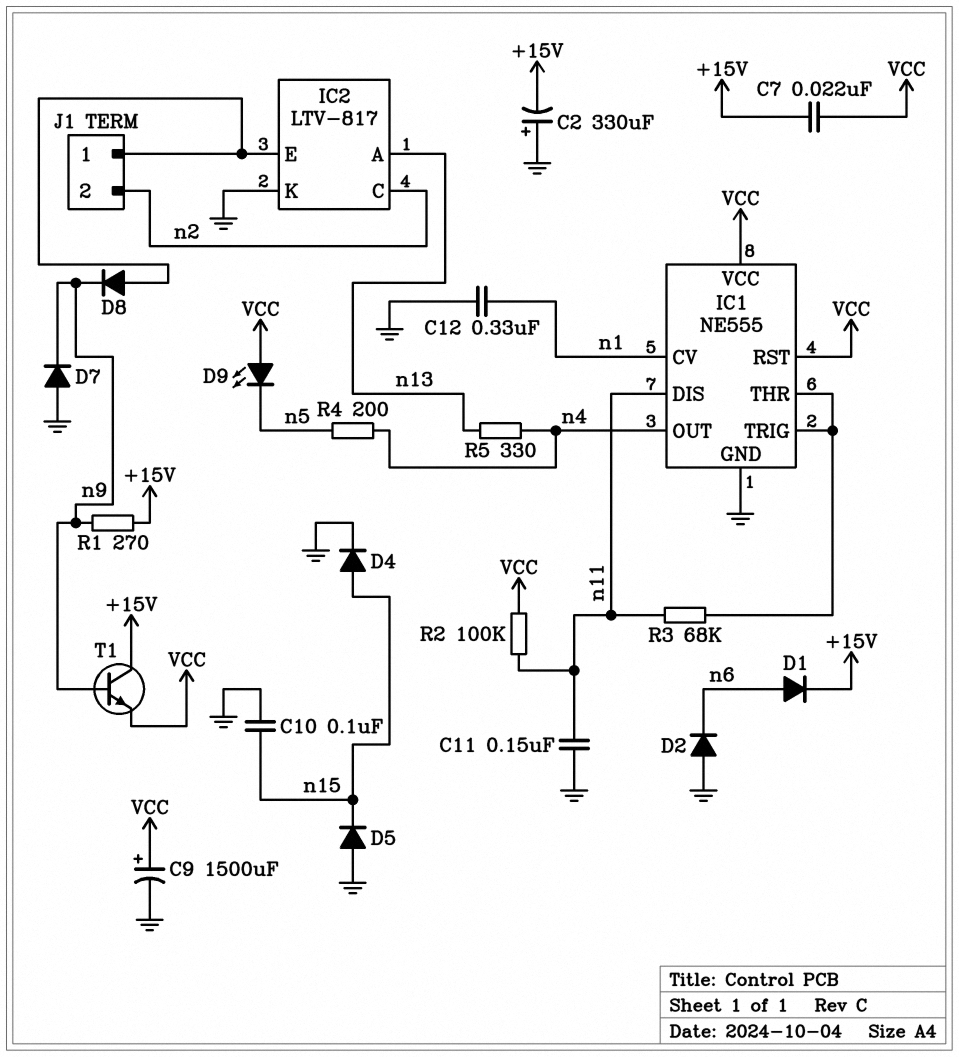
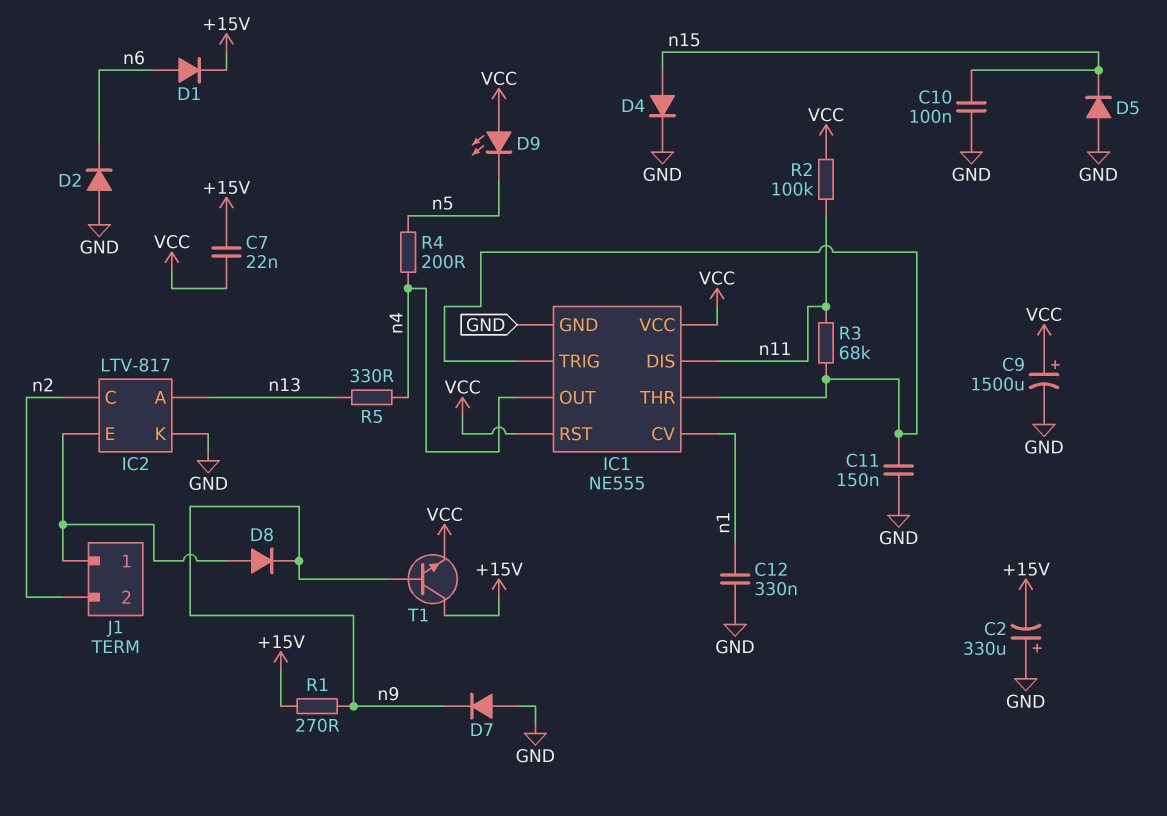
C11: 150nF (GND, n11) -> 150nF (GND, IC1/THR)

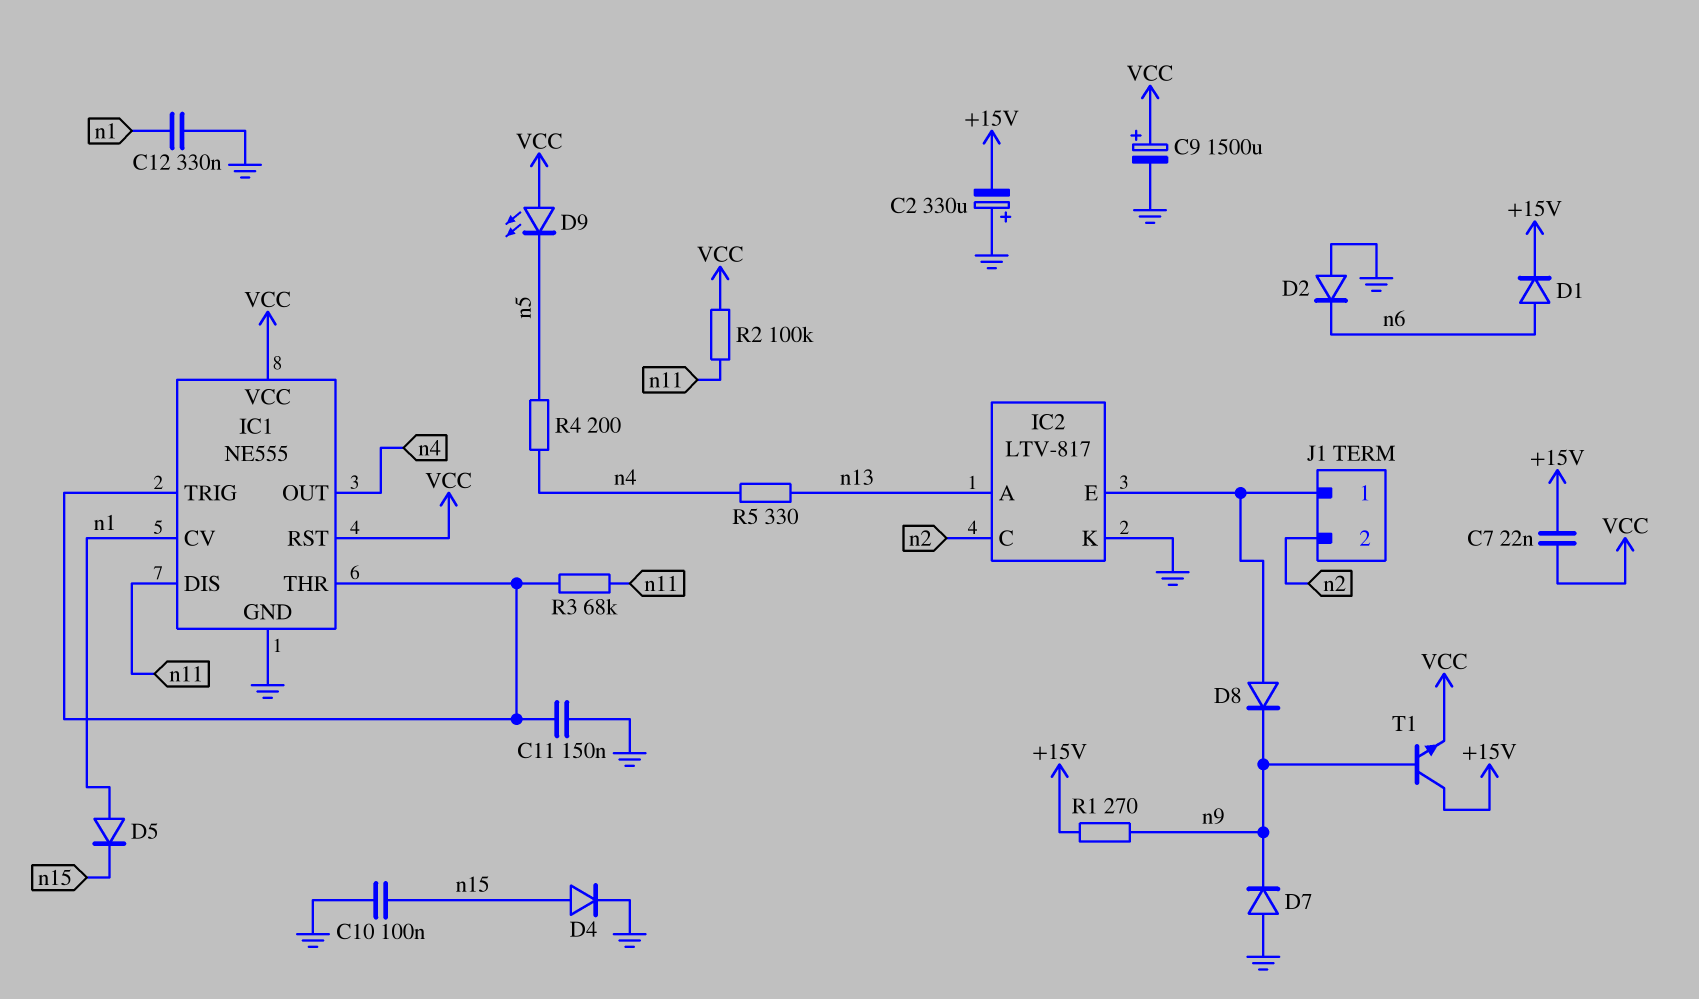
D5: diode (A GND, K n15) -> diode (A n1, K n15)

